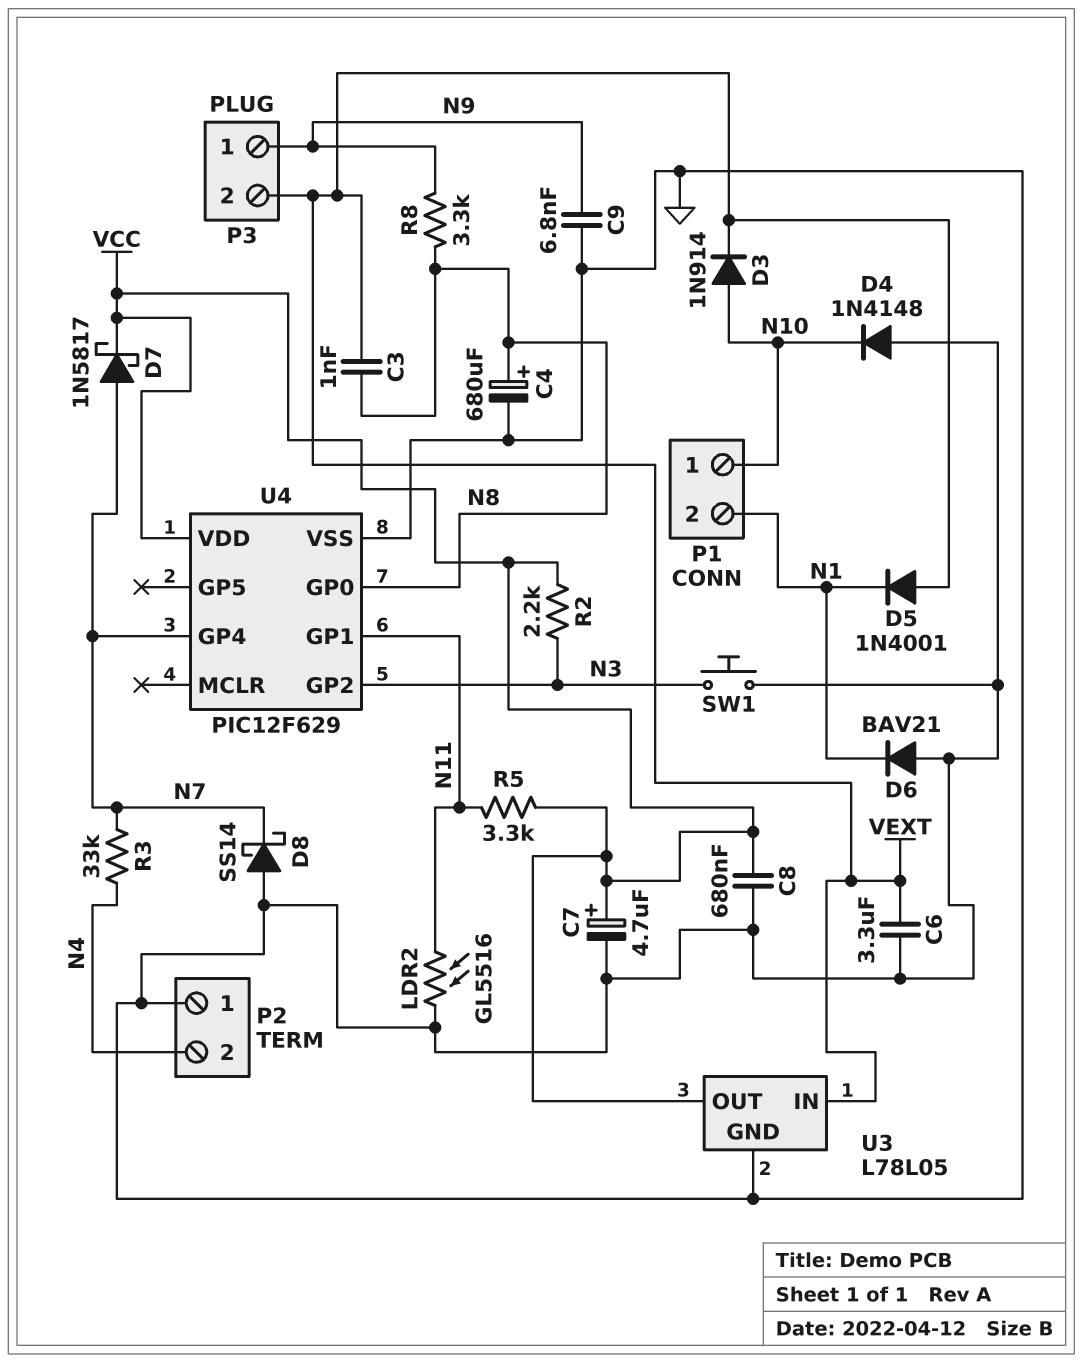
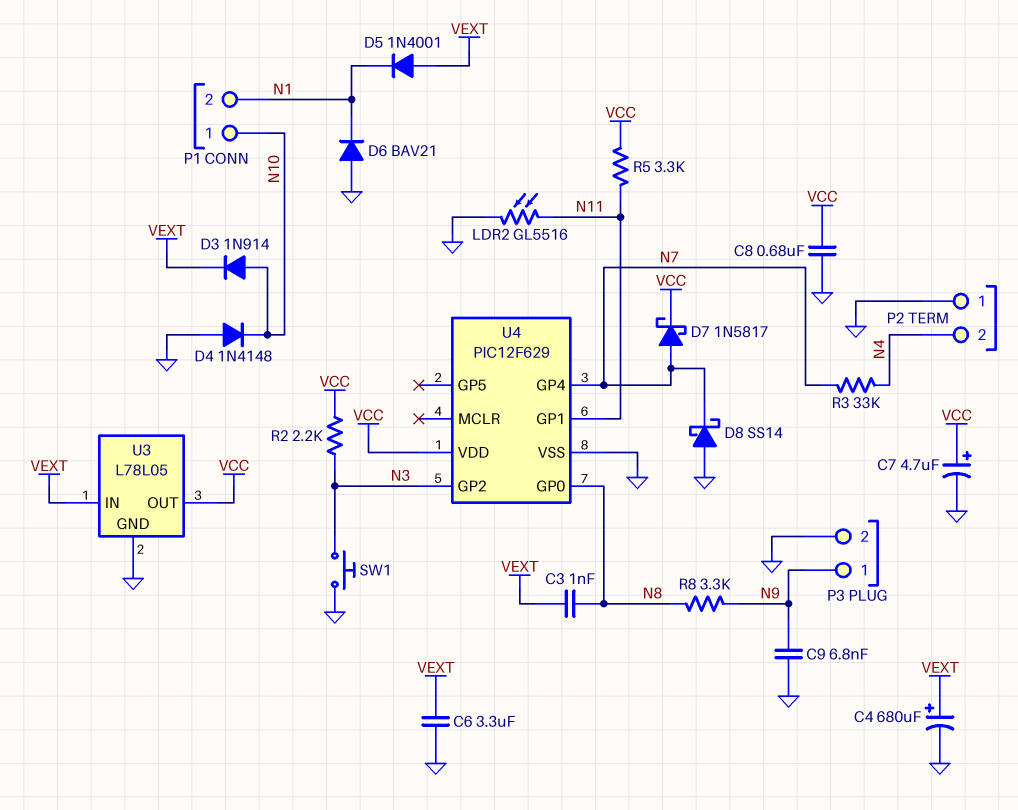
C4: 680uF (plus N8, minus GND) -> 680uF (plus VEXT, minus GND)
P3 pin 2: VEXT -> GND

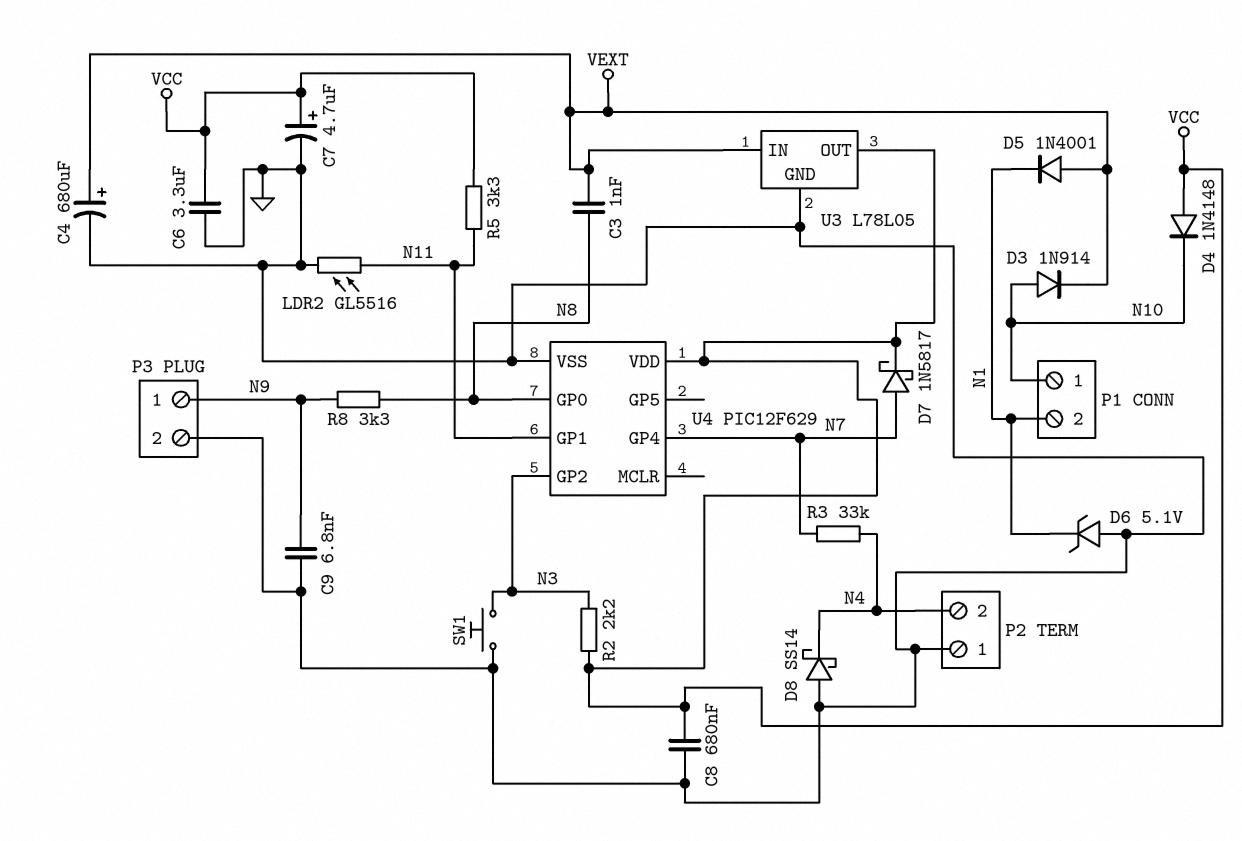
C6: 3.3uF (GND, VEXT) -> 3.3uF (GND, VCC)
D4: diode 1N4148 (A GND, K N10) -> diode 1N4148 (A VCC, K N10)
D6: diode BAV21 (A GND, K N1) -> zener 5.1V (A GND, K N1)
D8: schottky SS14 (A GND, K N7) -> schottky SS14 (A GND, K N4)

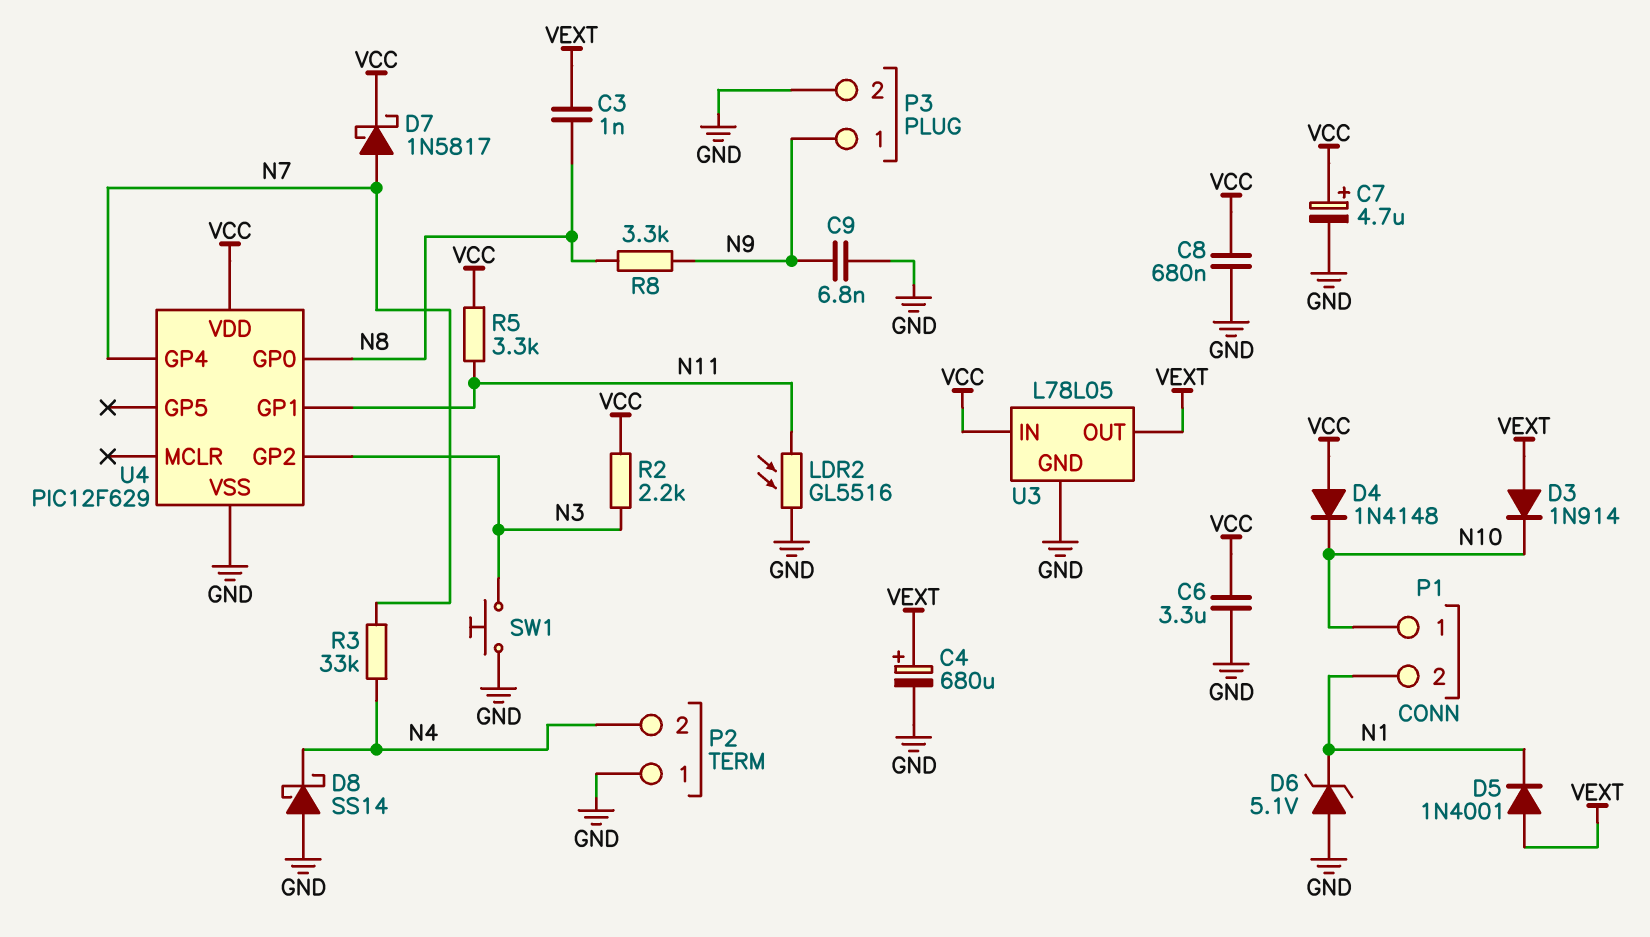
D3: diode 1N914 (A N10, K VEXT) -> diode 1N914 (A VEXT, K N10)
U3 pin IN: VEXT -> VCC
U3 pin OUT: VCC -> VEXT

